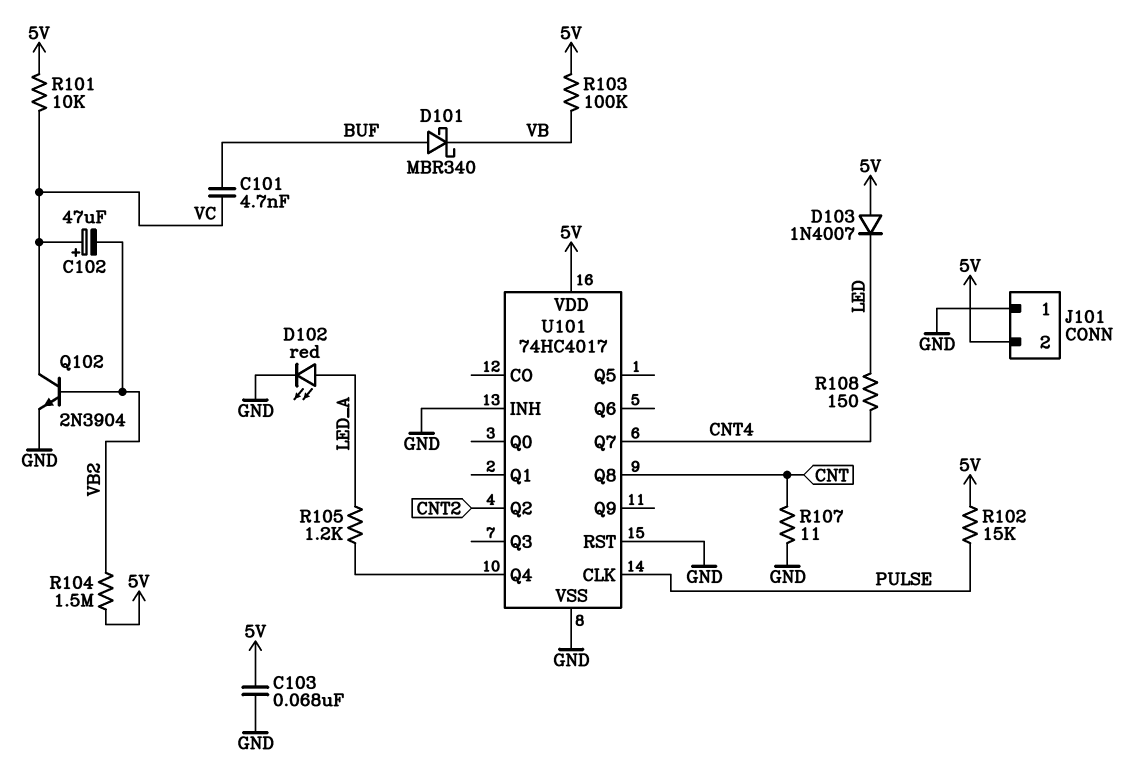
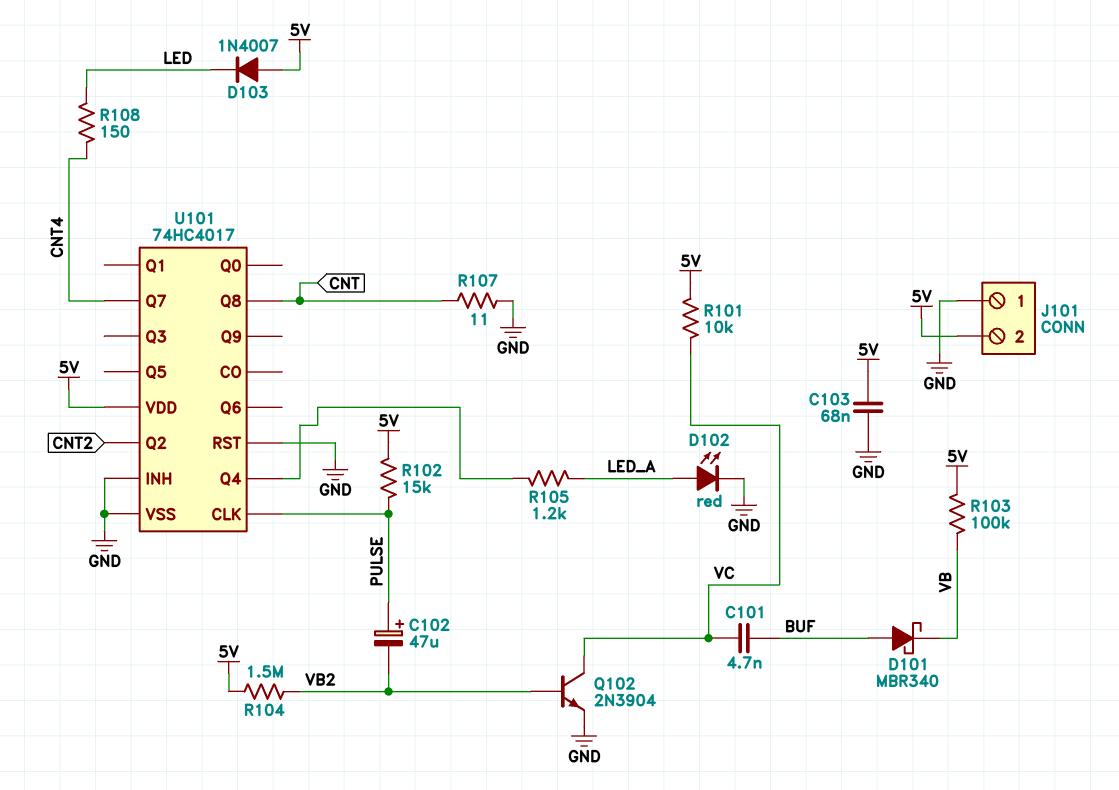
C102: 47uF (plus VC, minus VB2) -> 47uF (plus PULSE, minus VB2)

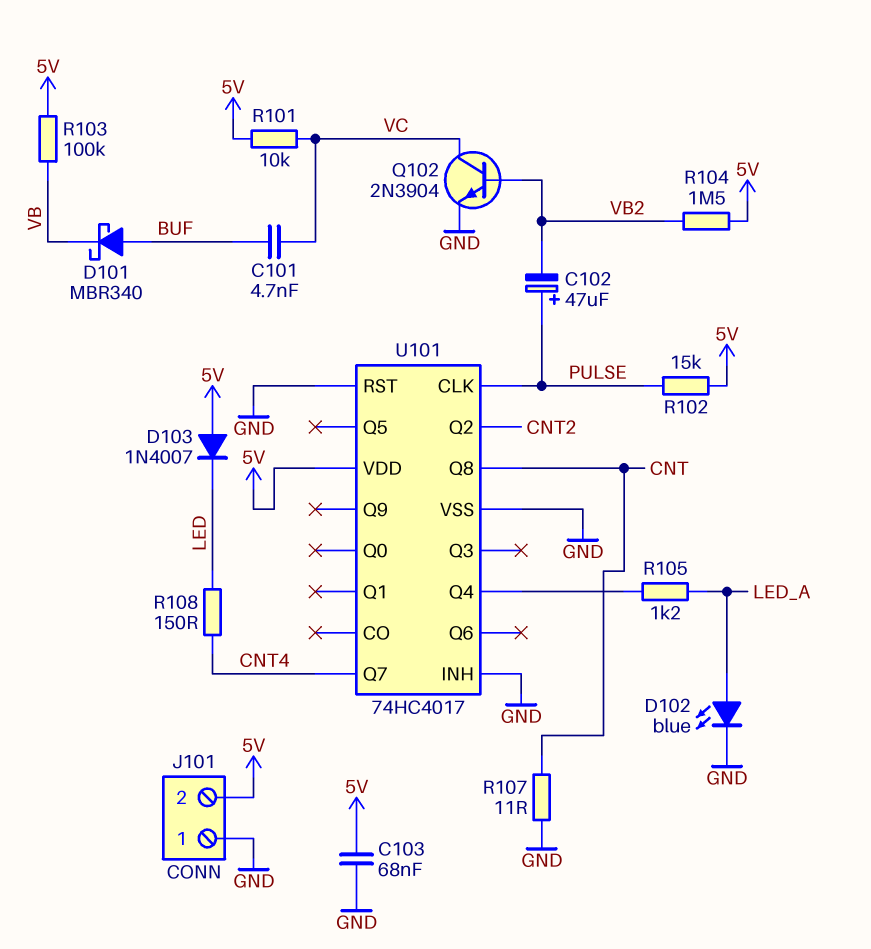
D102: LED red (A LED_A, K GND) -> LED blue (A LED_A, K GND)

